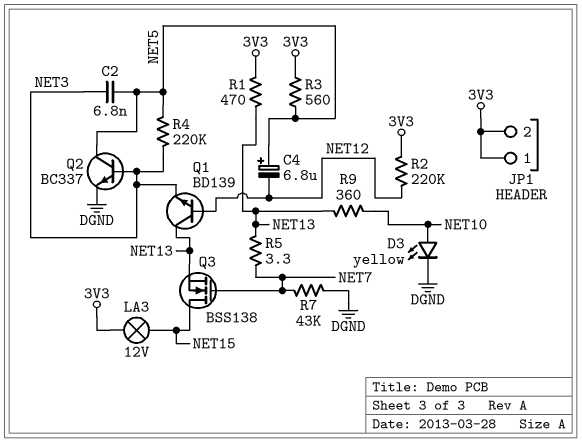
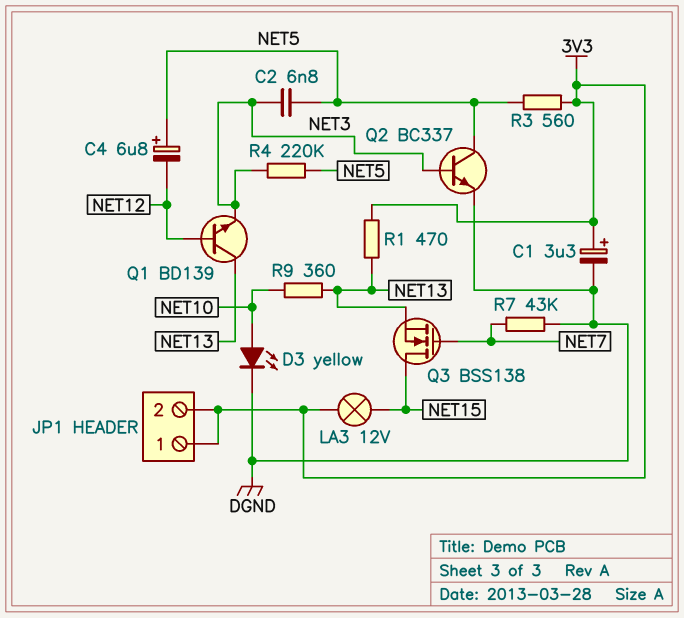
C1: none -> 3.3uF (plus 3V3, minus DGND)
R2: 220k (3V3, NET12) -> none
R5: 3.3 (NET7, NET13) -> none

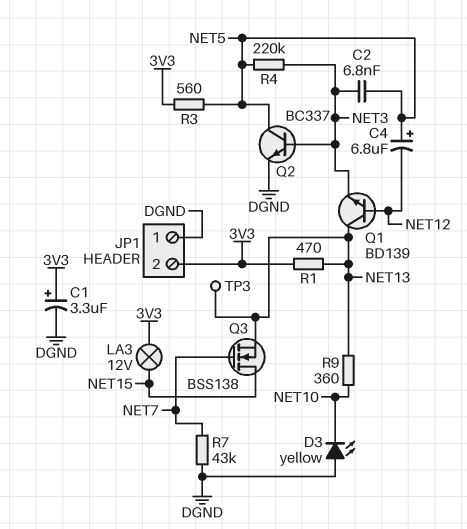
D3: LED yellow (A NET10, K DGND) -> LED yellow (A DGND, K NET10)
JP1 pin 1: 3V3 -> DGND
TP3: none -> test point (NET13)

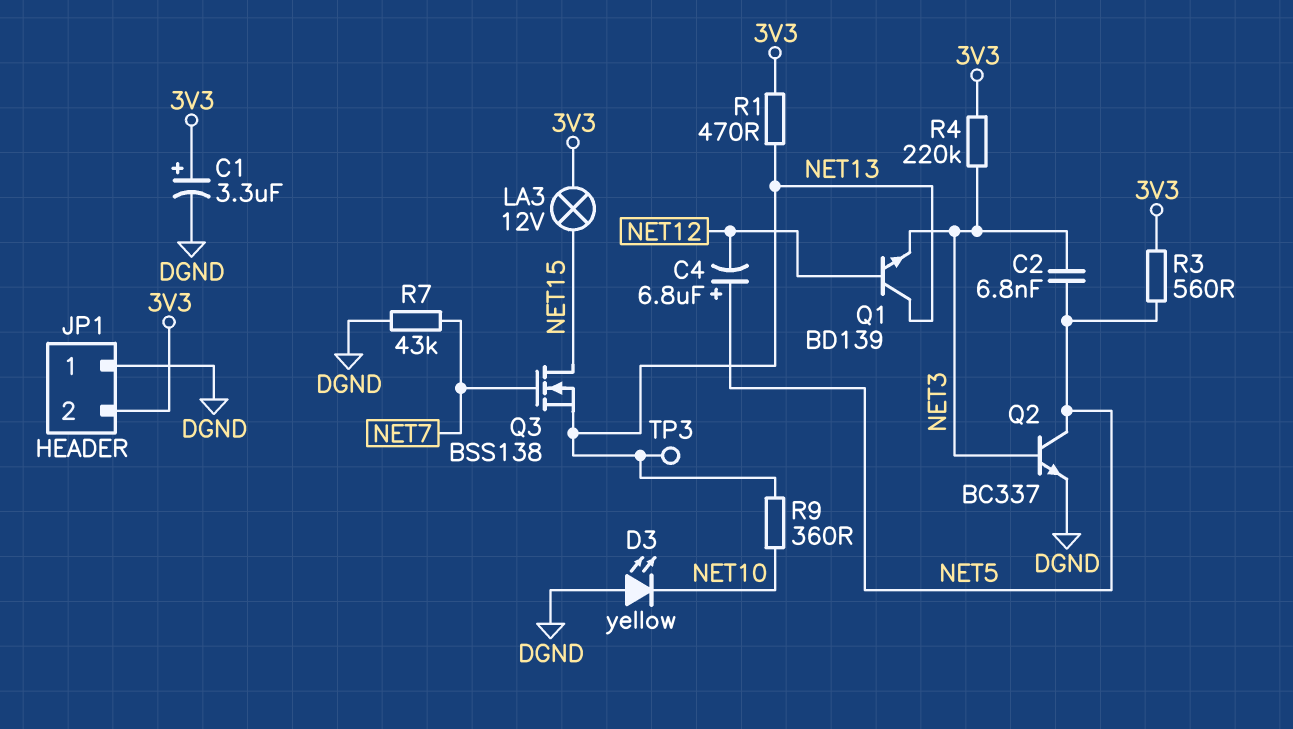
R4: 220k (NET3, NET5) -> 220k (3V3, NET3)

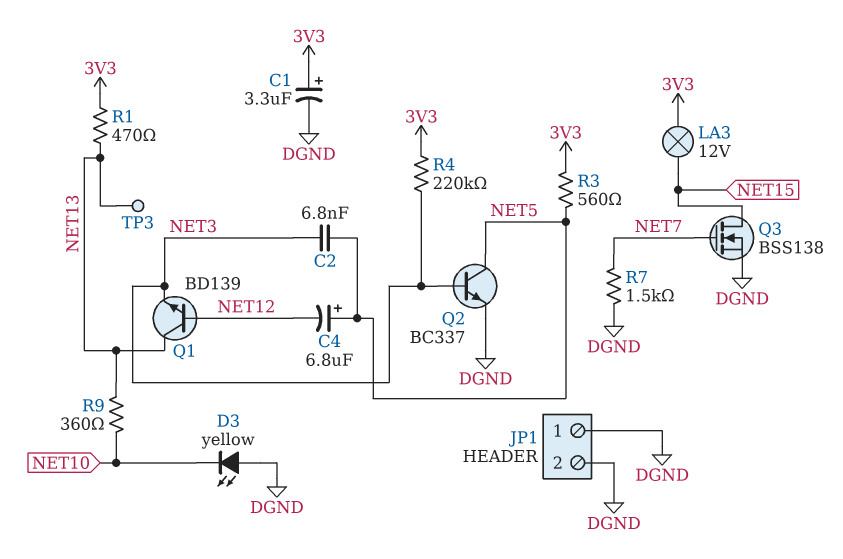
JP1 pin 2: 3V3 -> DGND
Q3: NMOS BSS138 (G NET7, D NET15, S NET13) -> NMOS BSS138 (G NET7, D NET15, S DGND)
R7: 43k (DGND, NET7) -> 1.5k (DGND, NET7)

